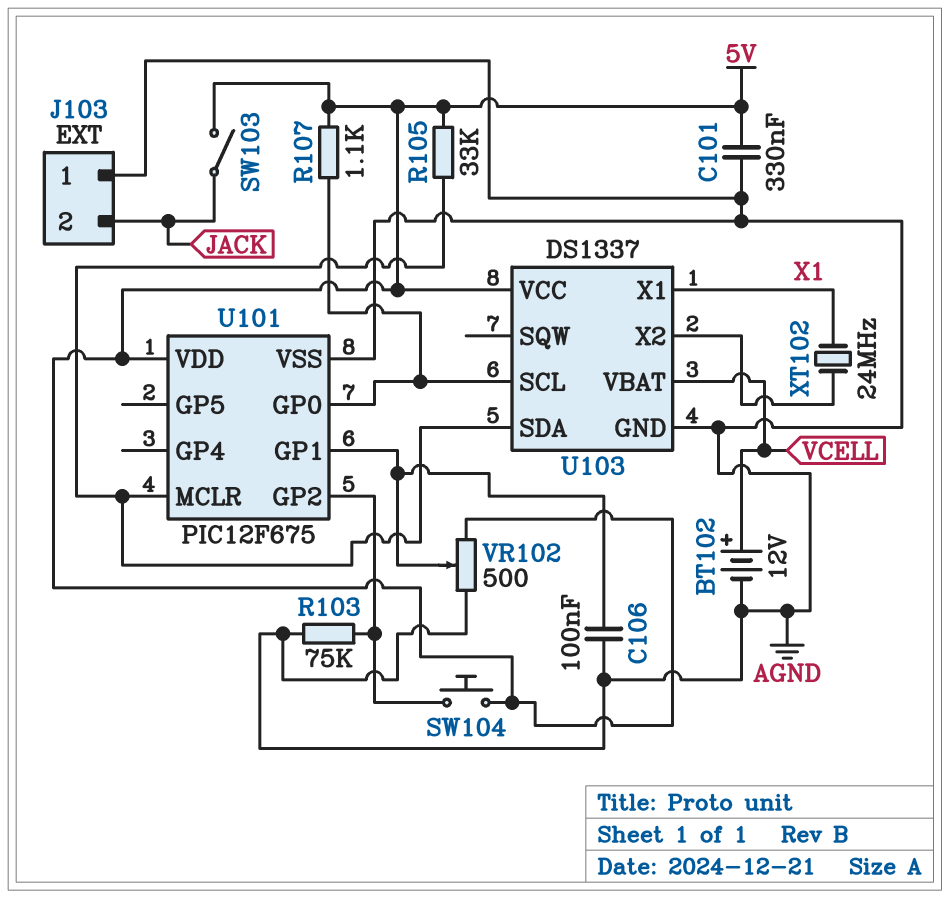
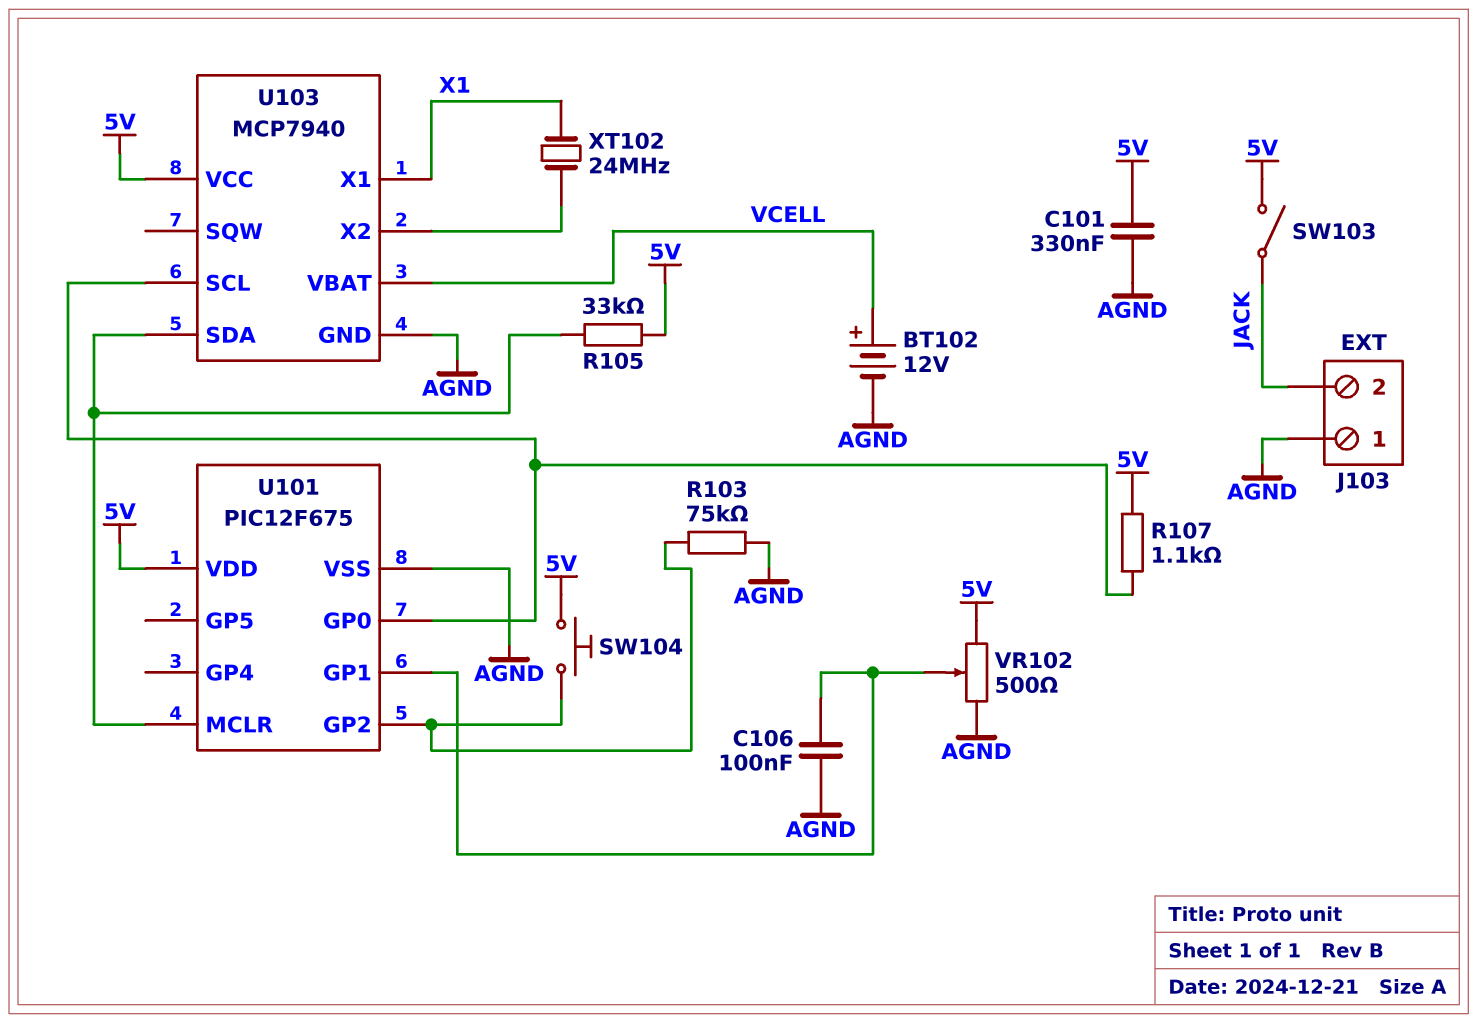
U103: DS1337 -> MCP7940

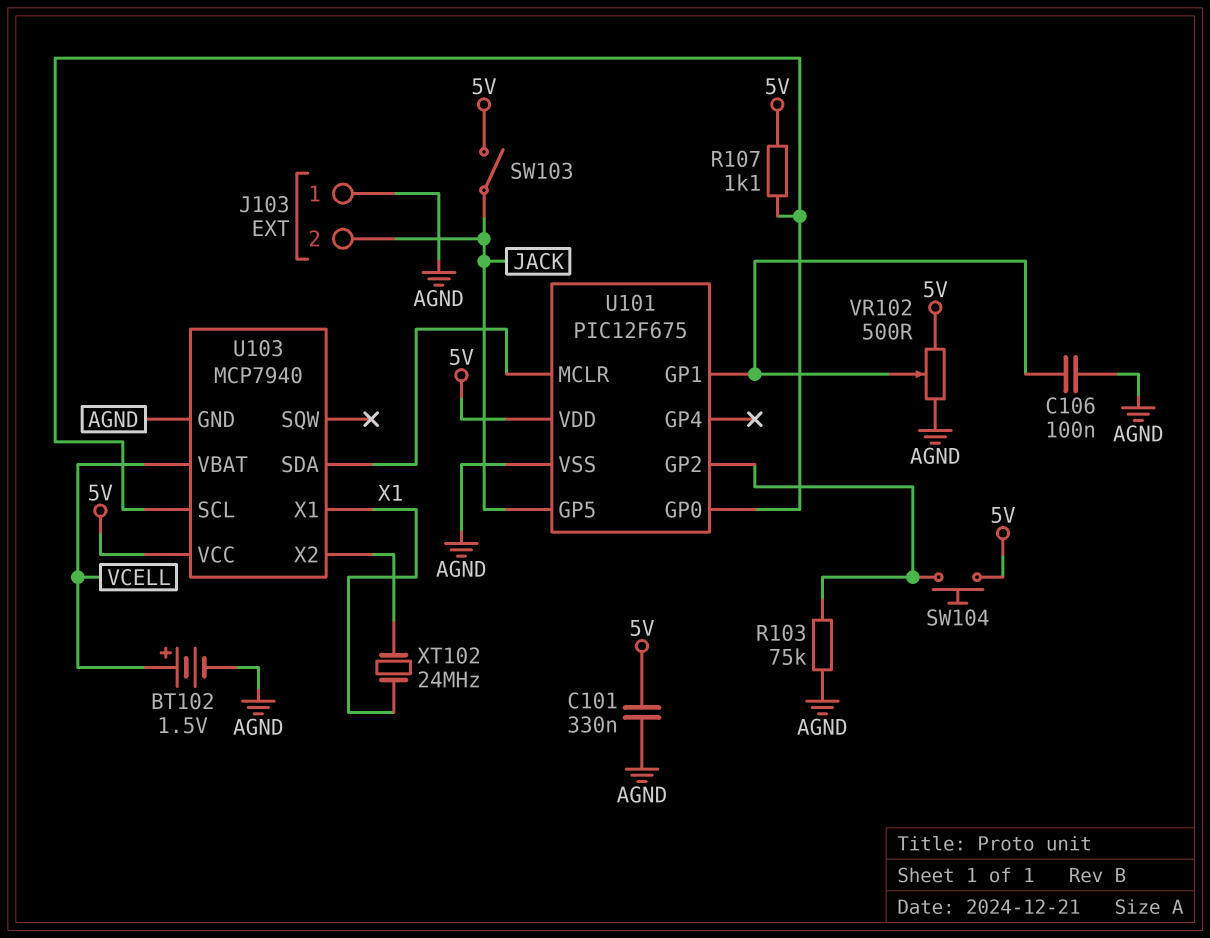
BT102: 12V (plus VCELL, minus AGND) -> 1.5V (plus VCELL, minus AGND)
R105: 33k (5V, U101/MCLR) -> none
U101 pin GP5: none -> JACK

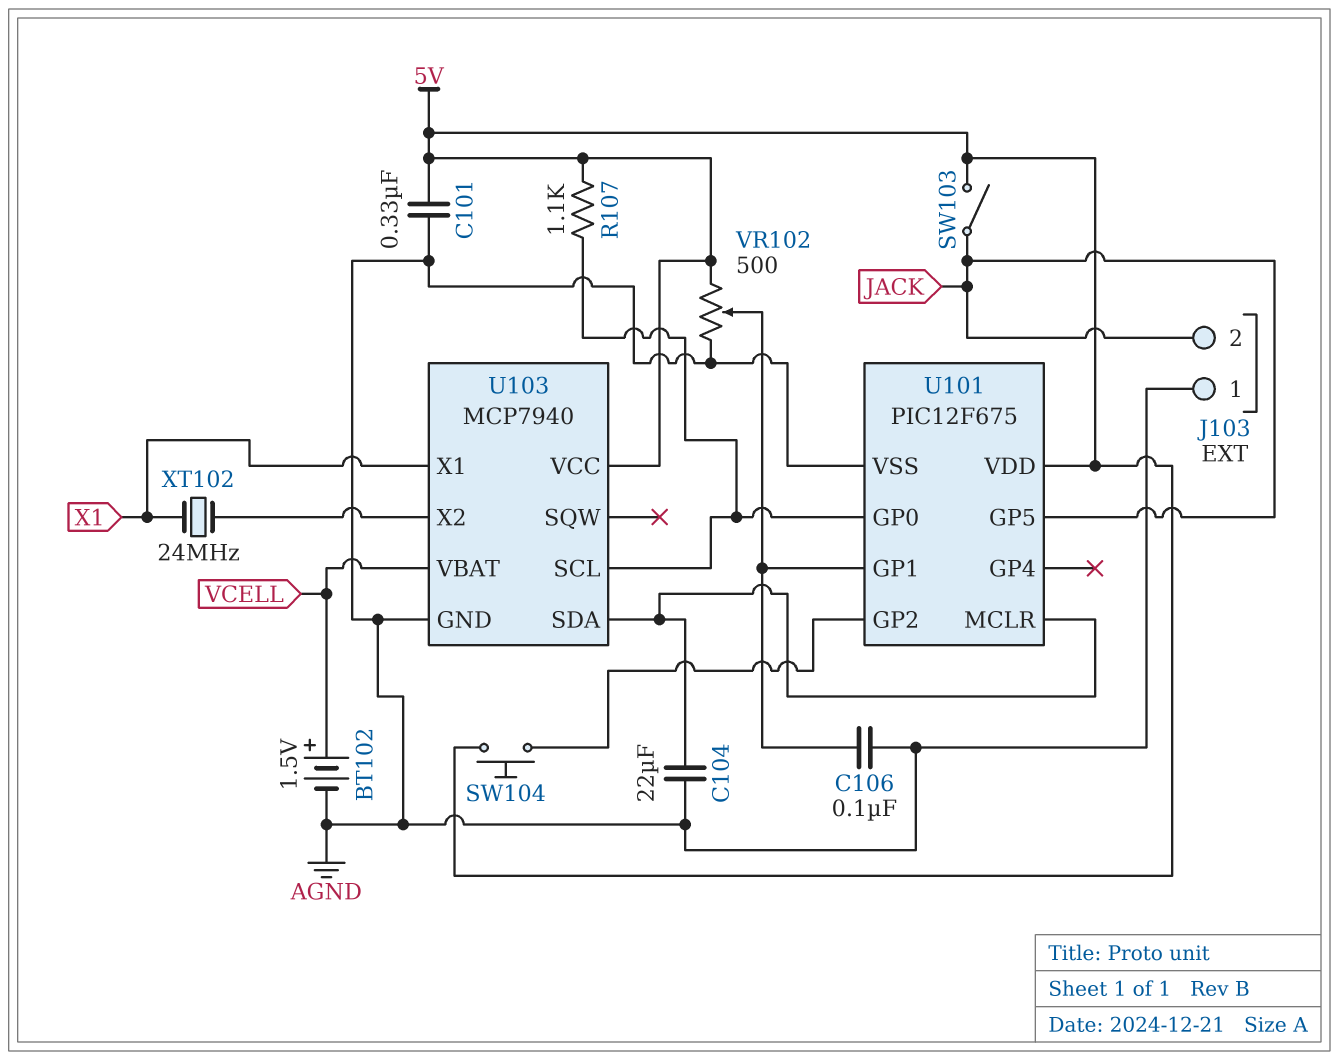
C104: none -> 22uF (AGND, U101/MCLR)
R103: 75k (AGND, U101/GP2) -> none

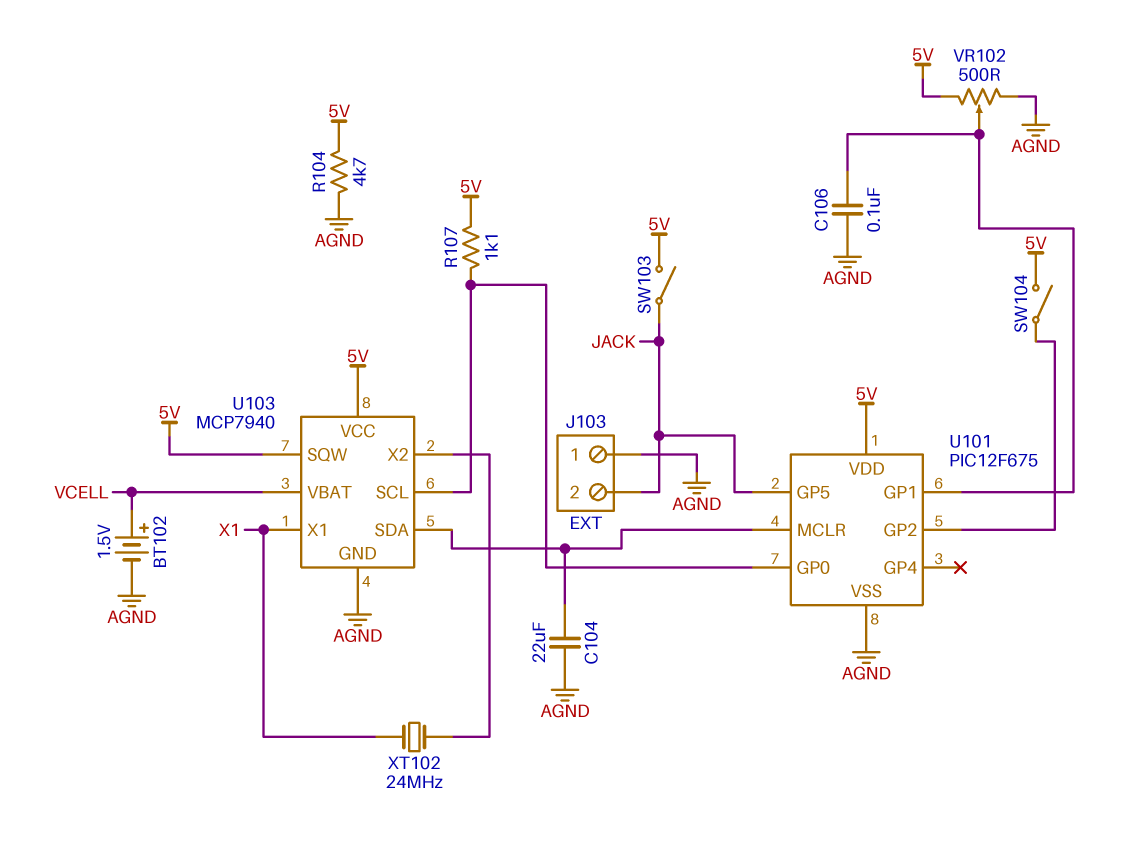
C101: 330nF (5V, AGND) -> none
R104: none -> 4.7k (5V, AGND)
SW104: button (5V, U101/GP2) -> switch (5V, U101/GP2)
U103 pin SQW: none -> 5V

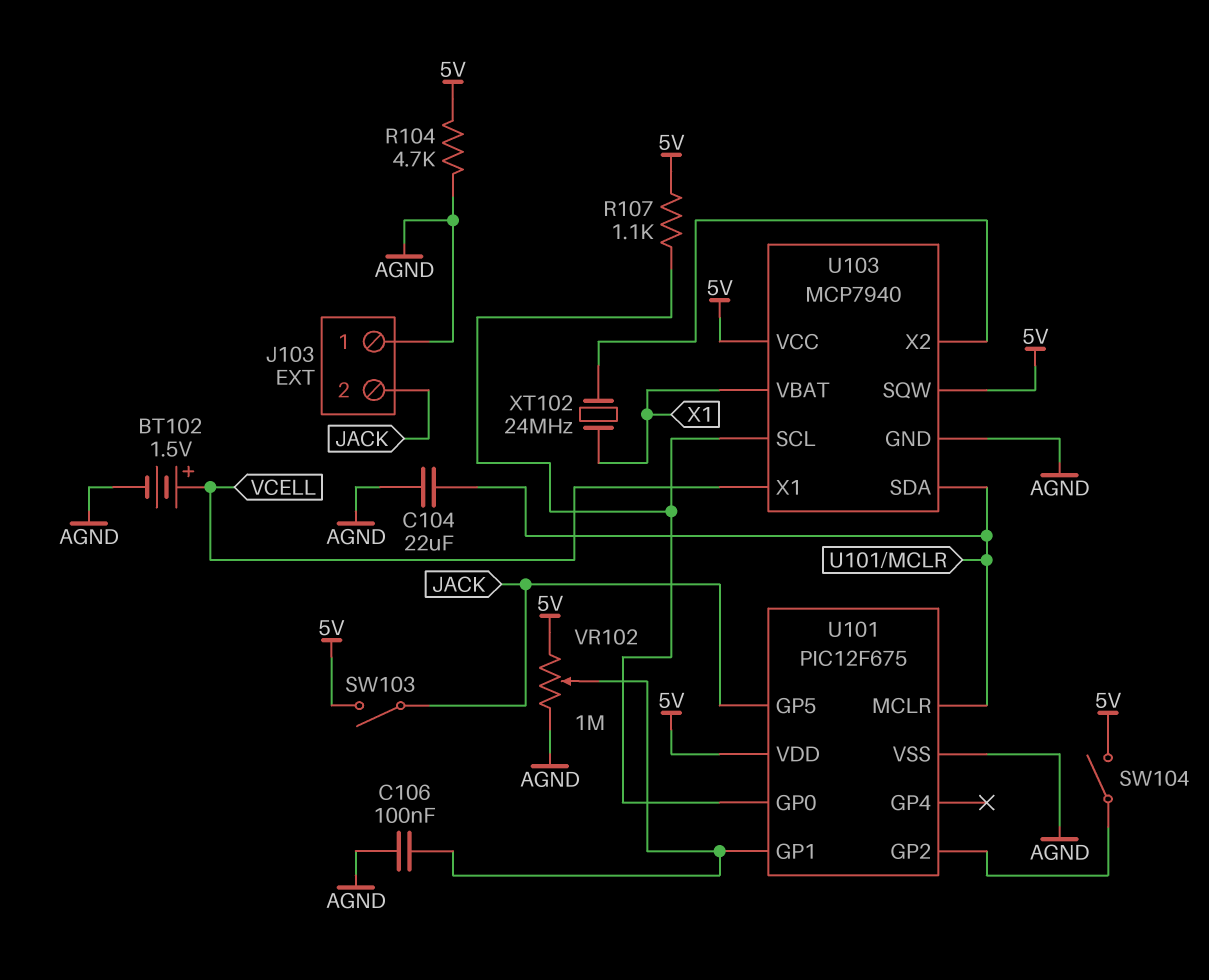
U103 pin VBAT: VCELL -> X1
U103 pin X1: X1 -> VCELL
VR102: 500 (5V, AGND, wiper U101/GP1) -> 1M (5V, AGND, wiper U101/GP1)

